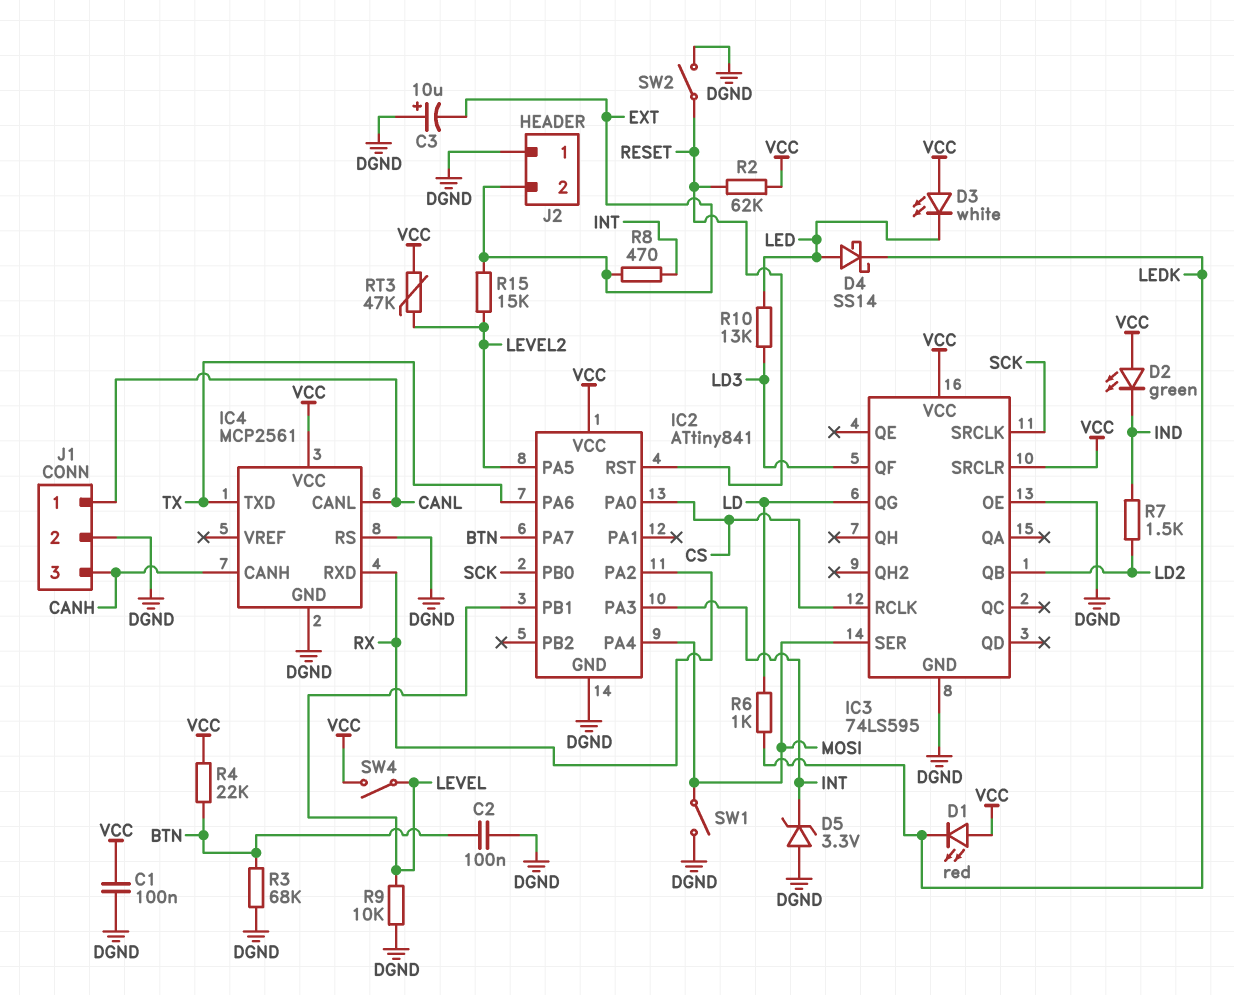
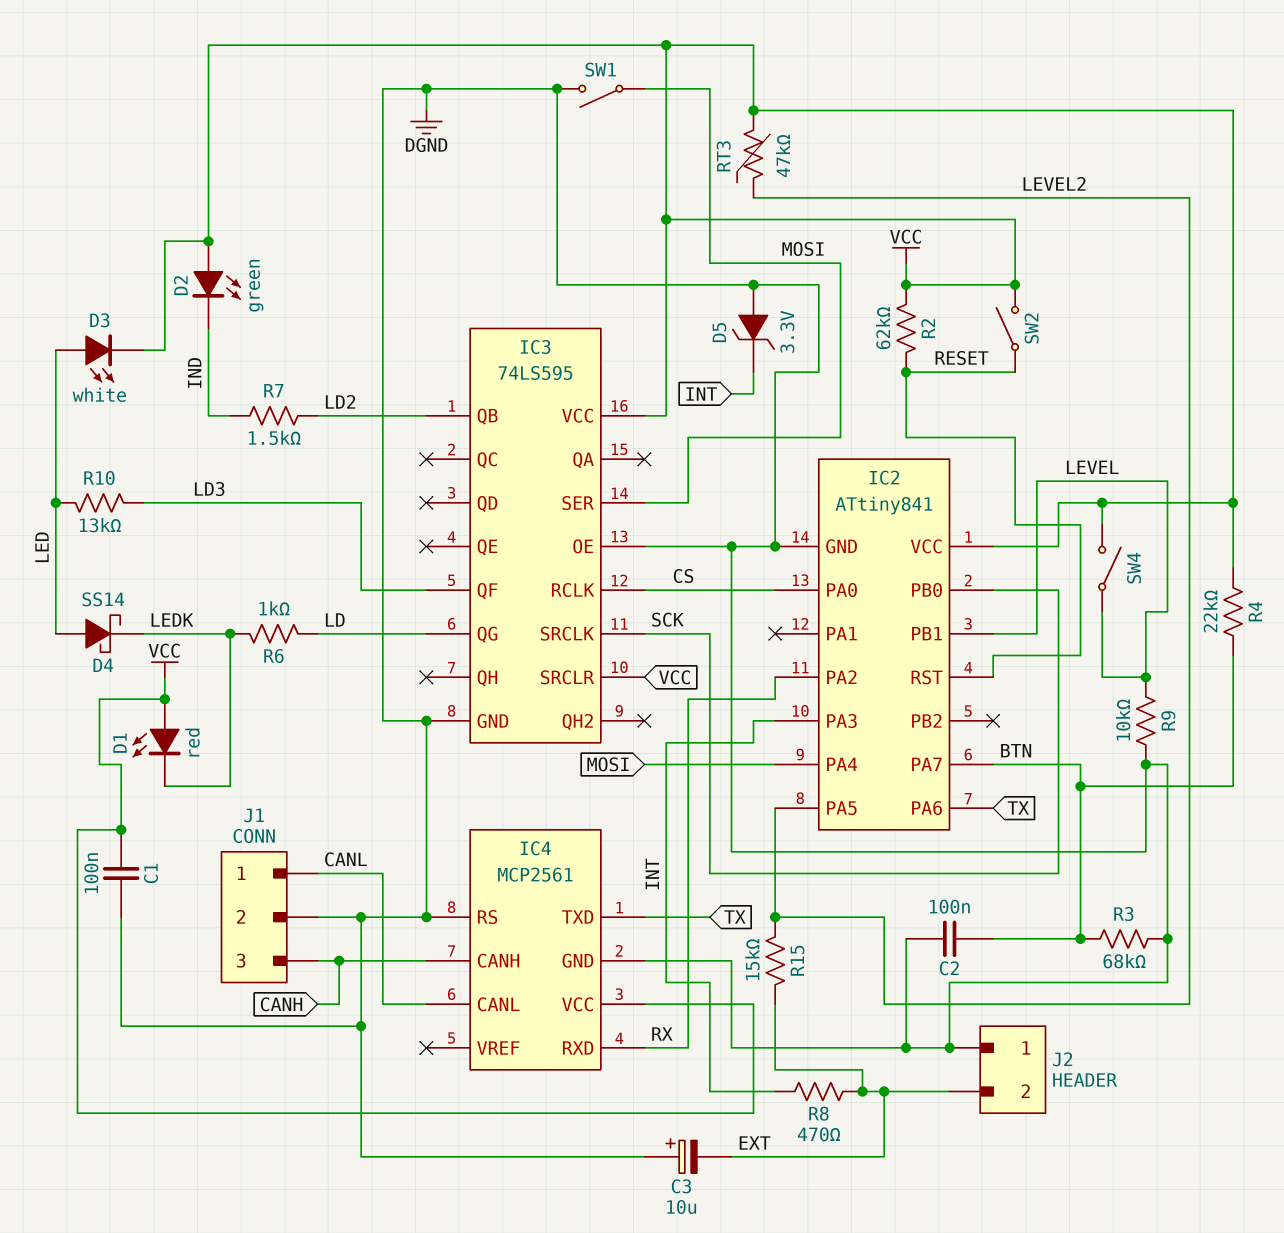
D3: LED white (A VCC, K LED) -> LED white (A LED, K VCC)
SW2: switch (DGND, RESET) -> switch (RESET, VCC)

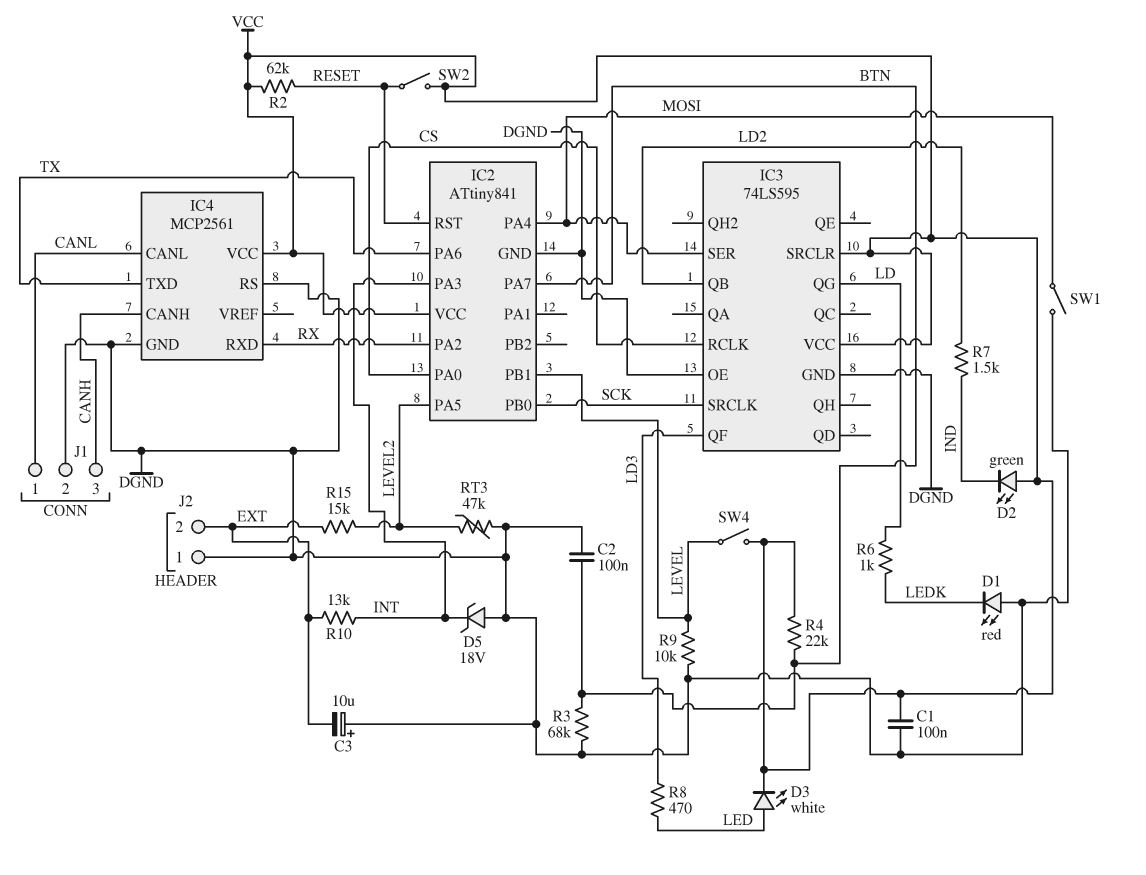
D1: LED red (A VCC, K LEDK) -> LED red (A DGND, K LEDK)
D4: schottky SS14 (A LED, K LEDK) -> none
D5: zener 3.3V (A DGND, K INT) -> zener 18V (A DGND, K INT)
R8: 470 (EXT, INT) -> 470 (LD3, LED)
R10: 13k (LD3, LED) -> 13k (EXT, INT)
RT3: 47k (LEVEL2, VCC) -> 47k (DGND, LEVEL2)

